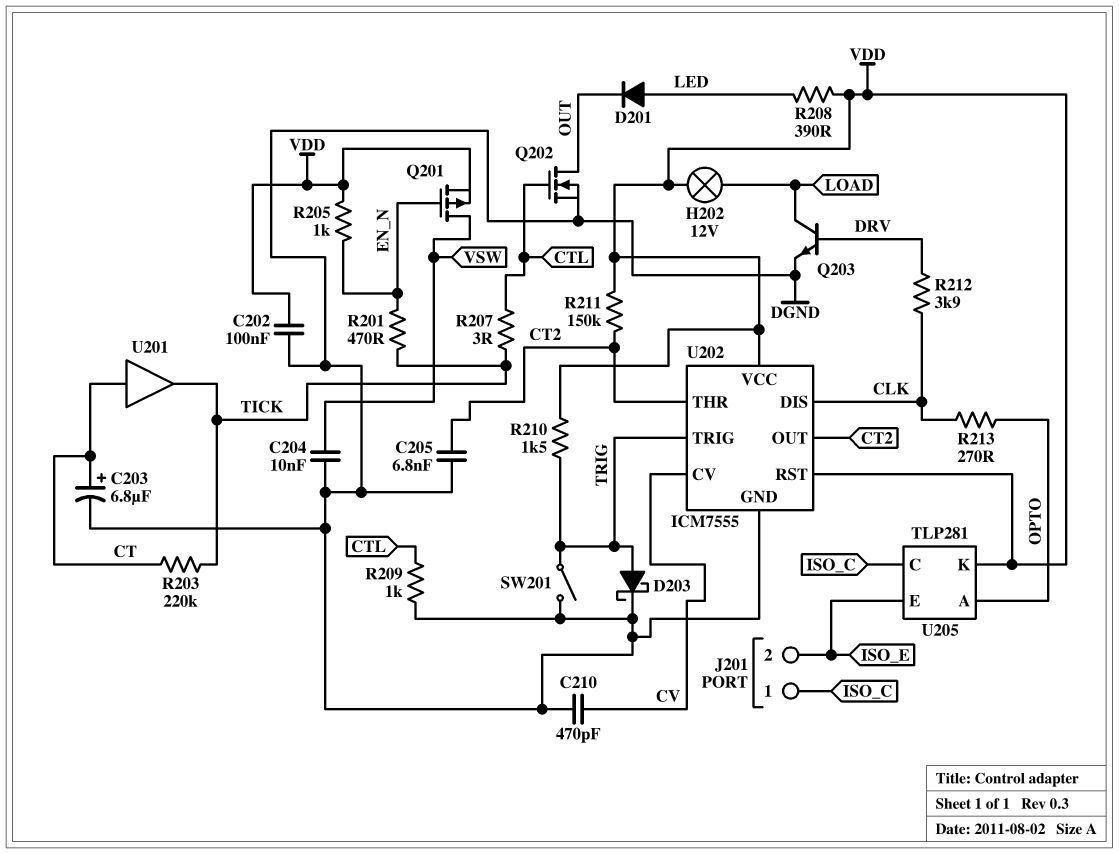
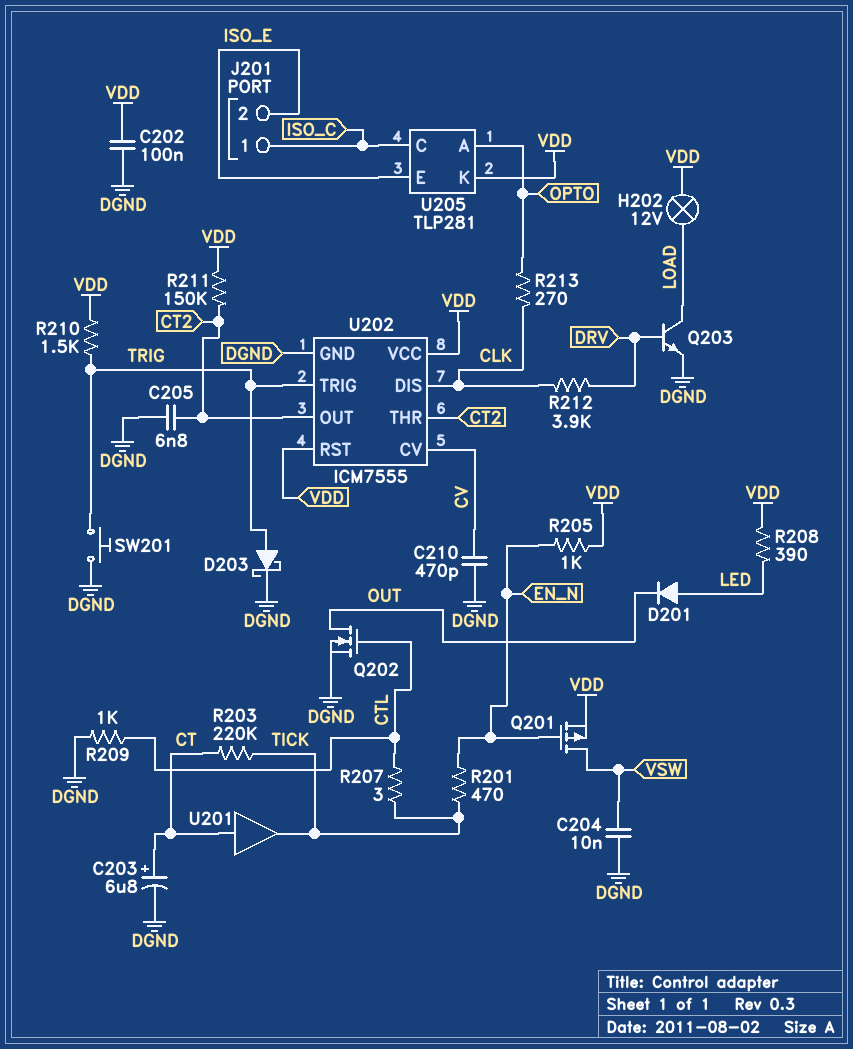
SW201: switch (DGND, TRIG) -> button (DGND, TRIG)

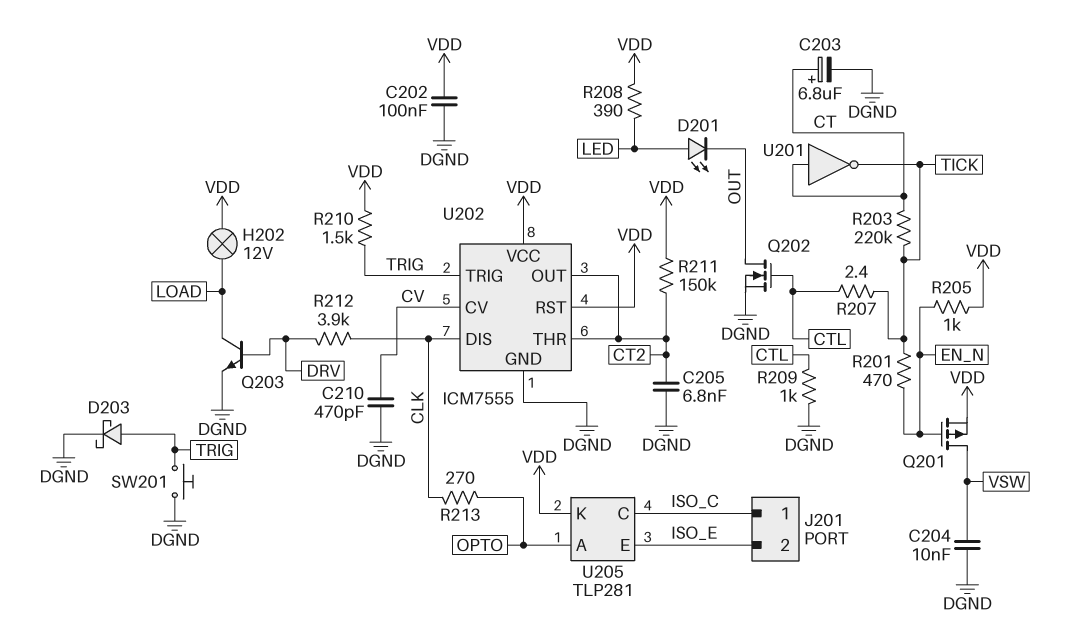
D201: diode (A LED, K OUT) -> LED (A LED, K OUT)
R207: 3 (CTL, TICK) -> 2.4 (CTL, TICK)
U201: buffer (in CT, out TICK) -> NOT (in CT, out TICK)

